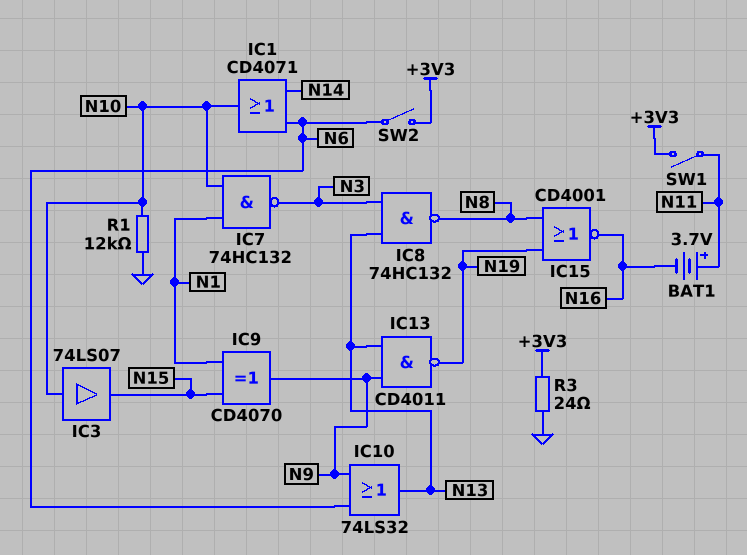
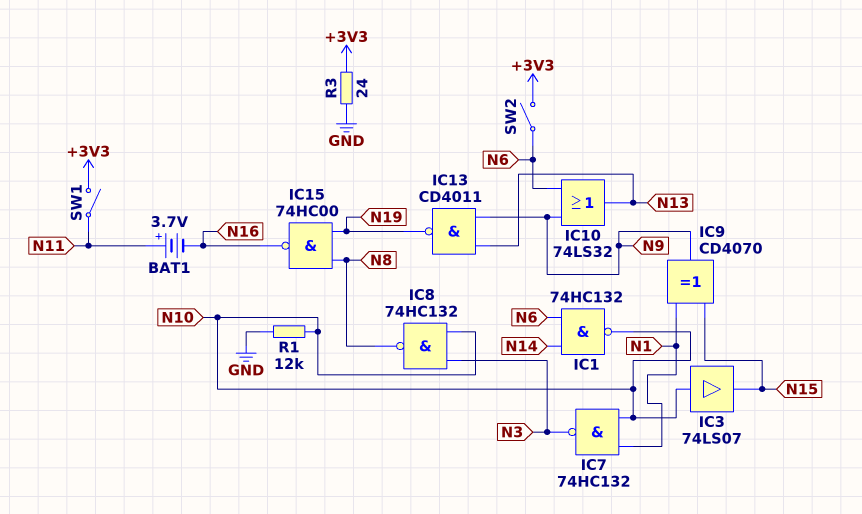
IC1: OR CD4071 (in N6, in N14, out N10) -> NAND 74HC132 (in N6, in N14, out N10)
IC8: NAND 74HC132 (in N3, in N13, out N8) -> NAND 74HC132 (in N3, in N10, out N8)
IC15: NOR CD4001 (in N8, in N19, out N16) -> NAND 74HC00 (in N8, in N19, out N16)

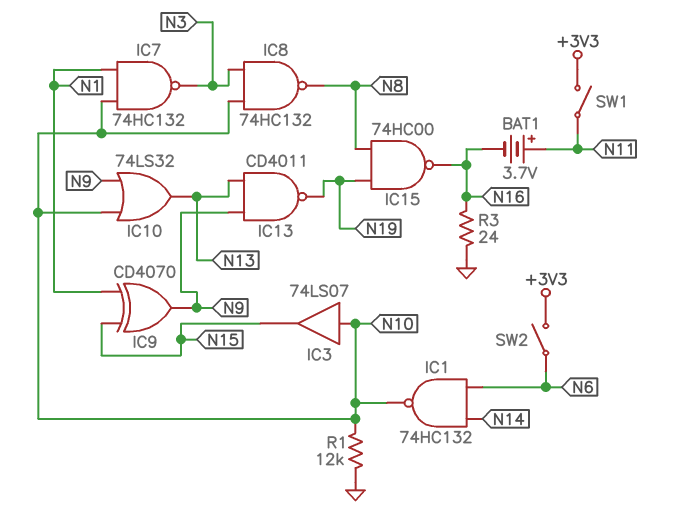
IC10: OR 74LS32 (in N6, in N9, out N13) -> OR 74LS32 (in N9, in N10, out N13)
R3: 24 (+3V3, GND) -> 24 (GND, N16)

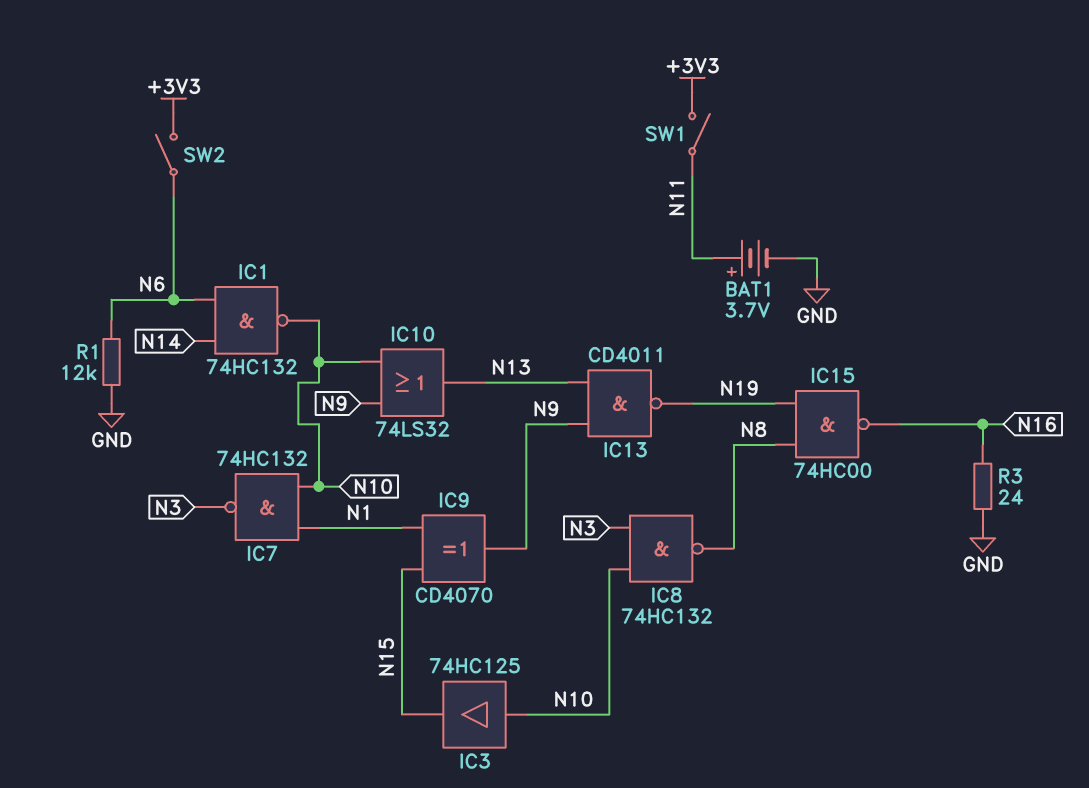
BAT1: 3.7V (plus N11, minus N16) -> 3.7V (plus N11, minus GND)
IC3: buffer 74LS07 (in N10, out N15) -> buffer 74HC125 (in N10, out N15)
R1: 12k (GND, N10) -> 12k (GND, N6)

